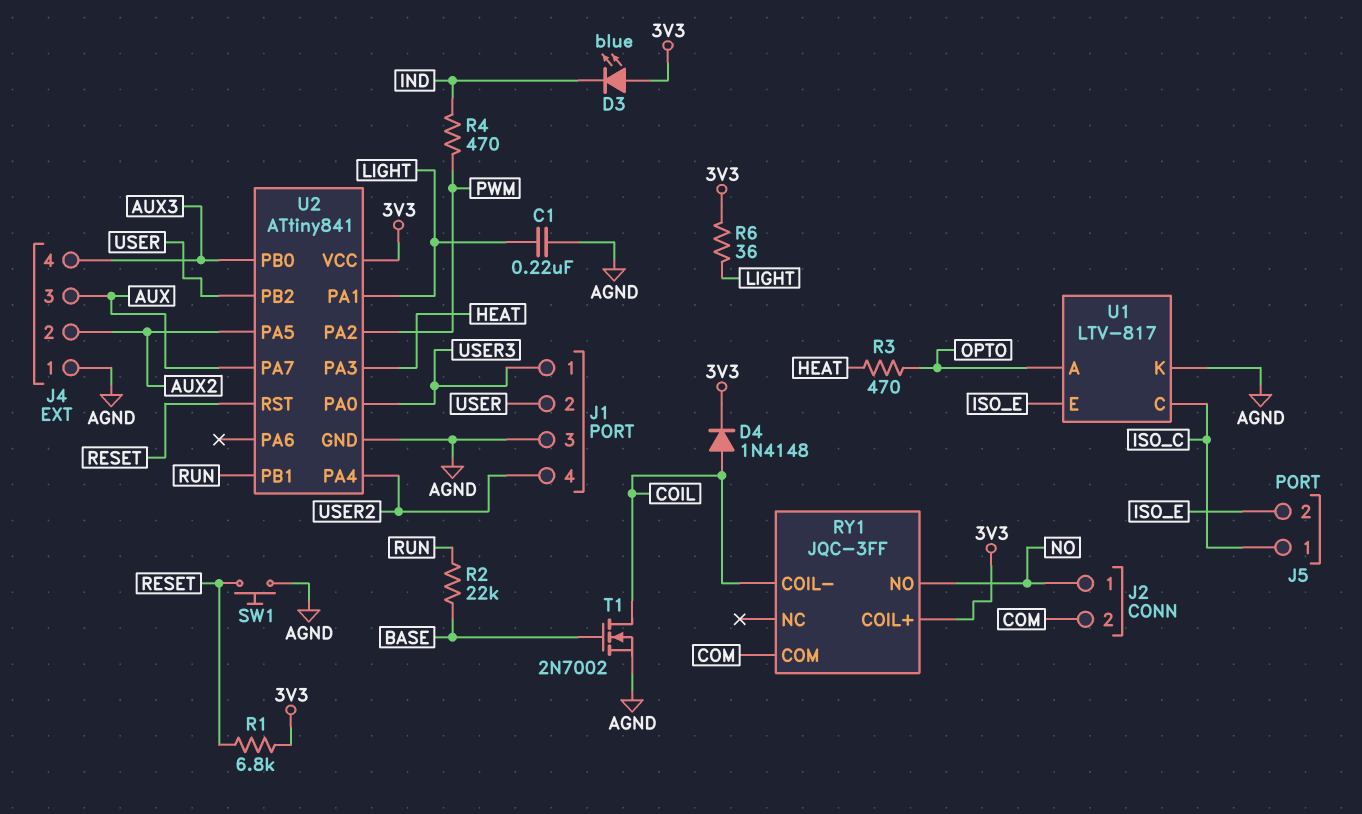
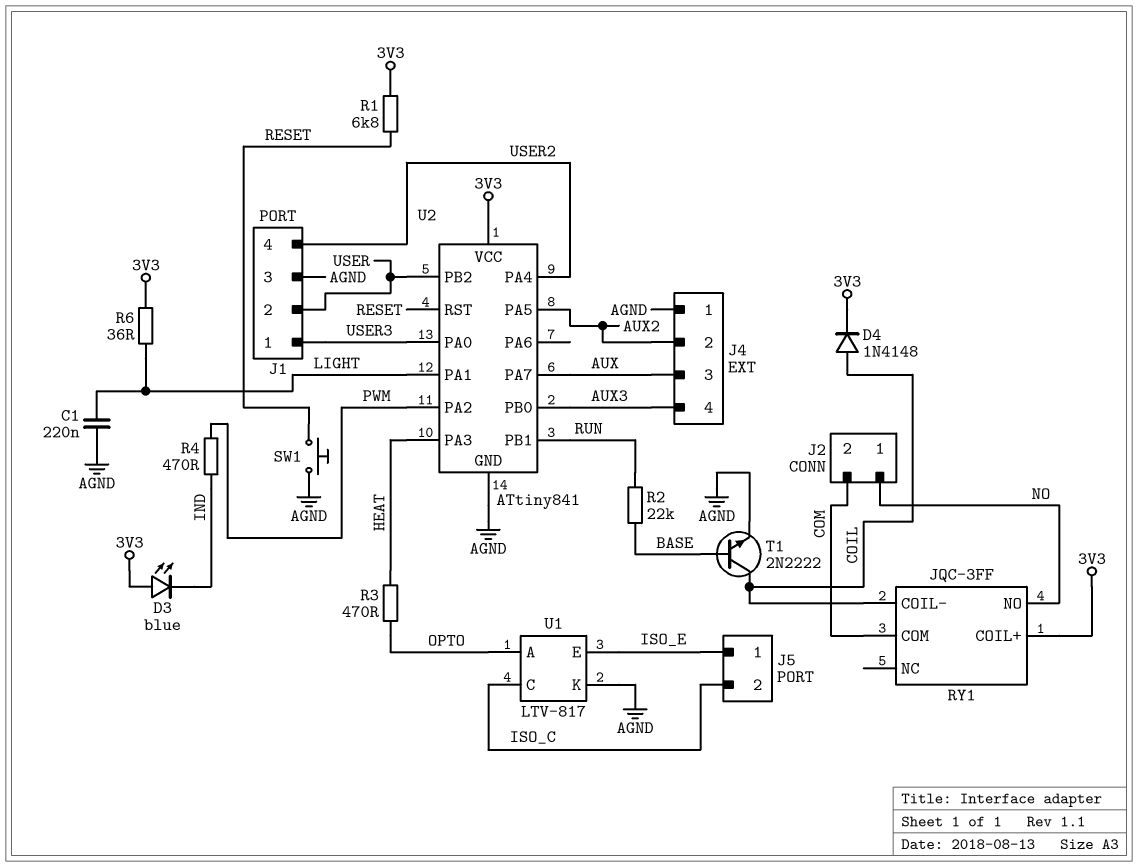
J5 pin 1: ISO_C -> ISO_E
J5 pin 2: ISO_E -> ISO_C
T1: NMOS 2N7002 (G BASE, D COIL, S AGND) -> NPN 2N2222 (B BASE, C COIL, E AGND)

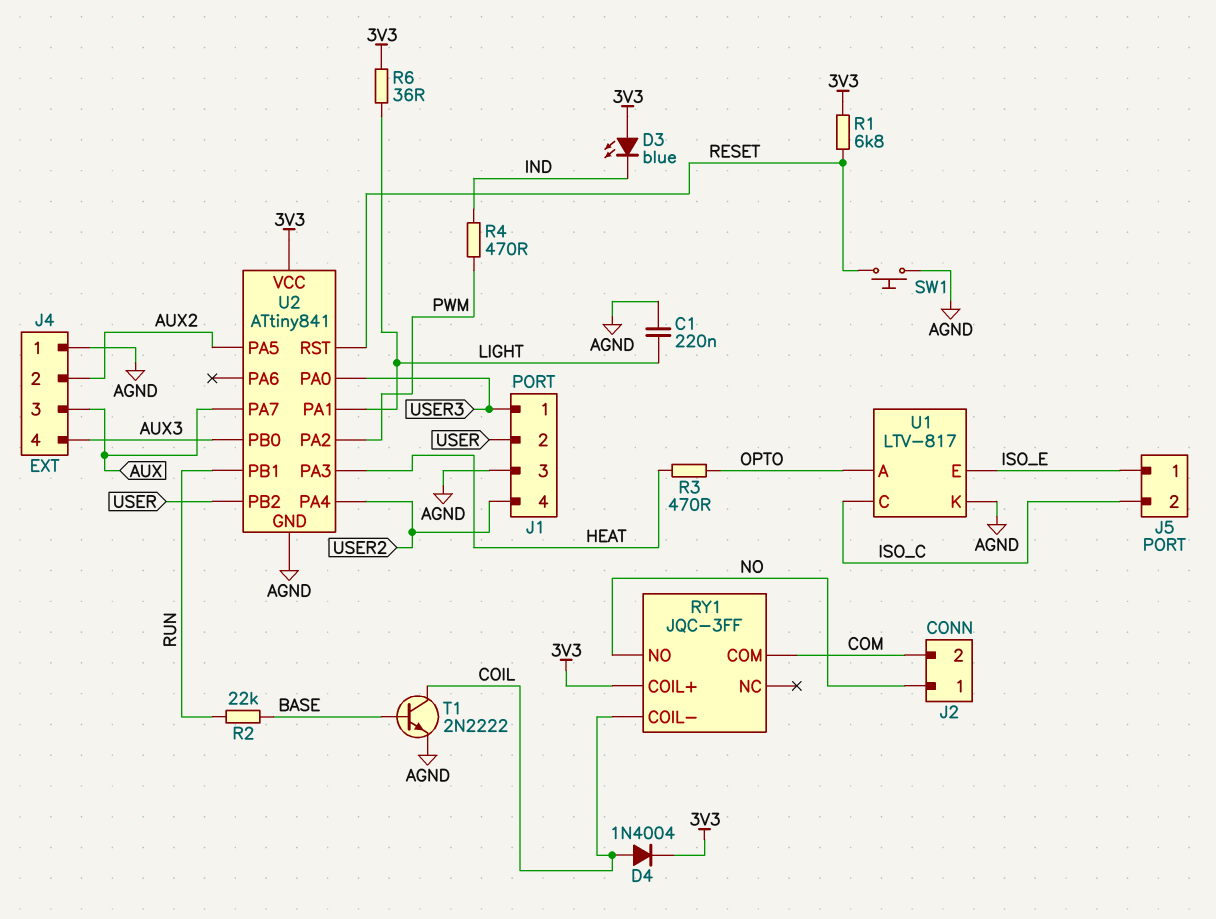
D4: diode 1N4148 (A COIL, K 3V3) -> diode 1N4004 (A COIL, K 3V3)

